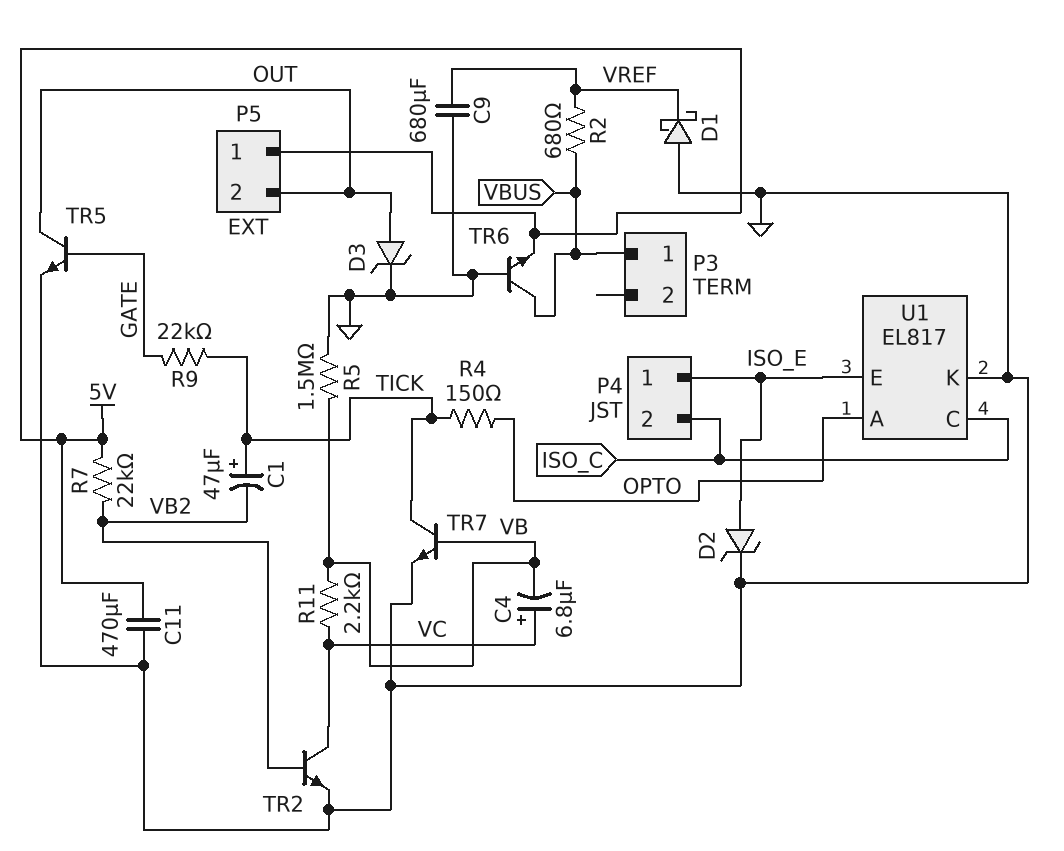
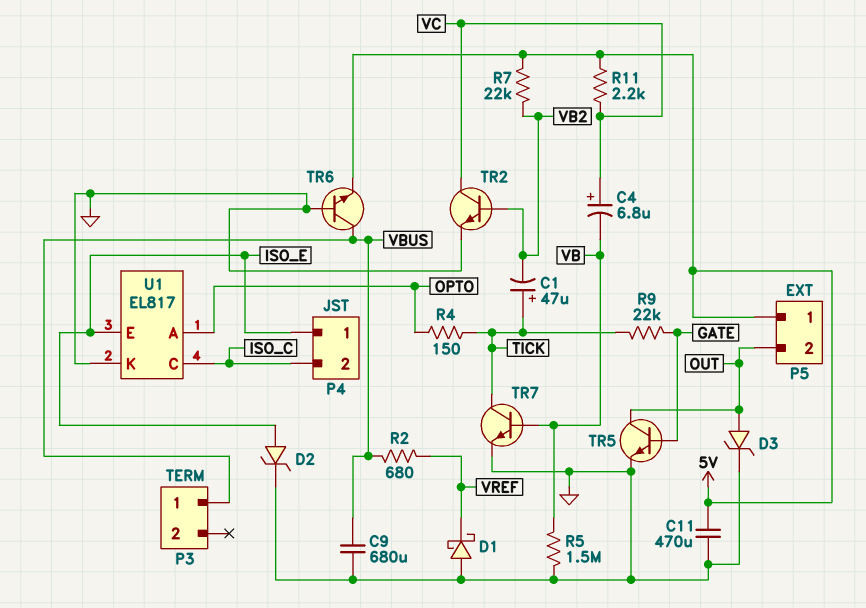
C9: 680uF (GND, VREF) -> 680uF (GND, VBUS)
R11: 2.2k (VB, VC) -> 2.2k (5V, VC)

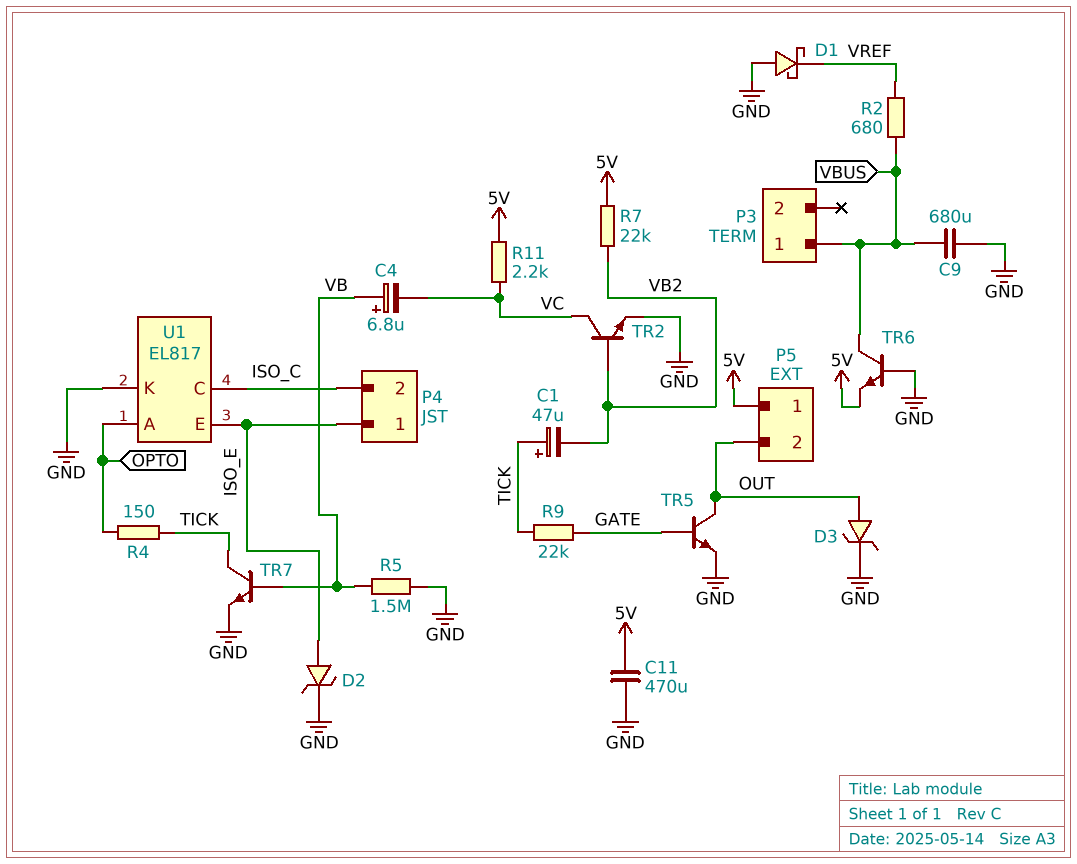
C4: 6.8uF (plus VC, minus VB) -> 6.8uF (plus VB, minus VC)

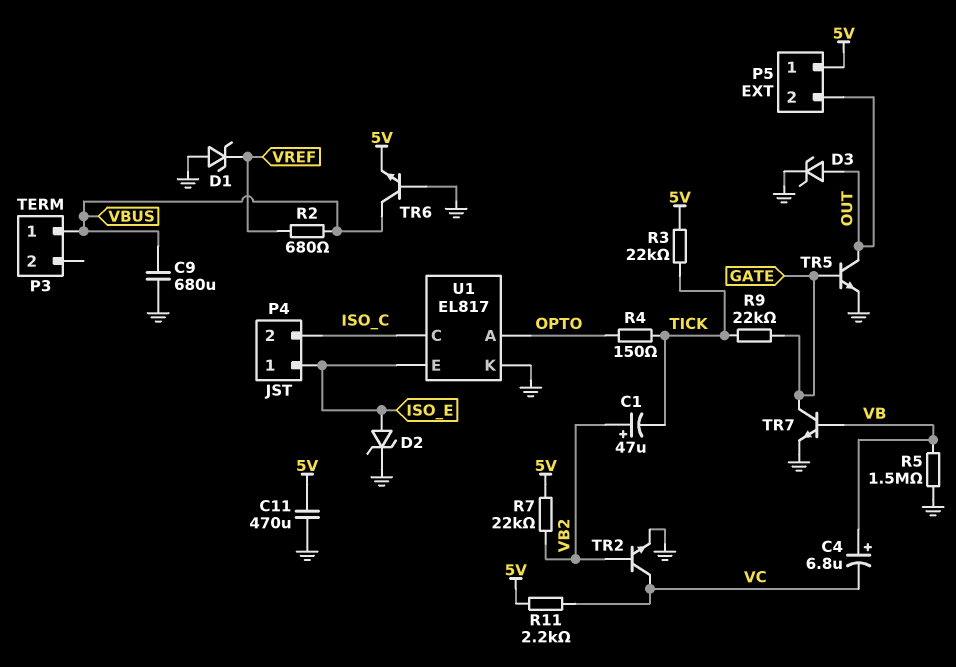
C1: 47uF (plus TICK, minus VB2) -> 47uF (plus VB2, minus TICK)
D1: schottky (A GND, K VREF) -> zener (A GND, K VREF)
R3: none -> 22k (5V, TICK)
TR7: NPN (B VB, C TICK, E GND) -> NPN (B VB, C GATE, E GND)

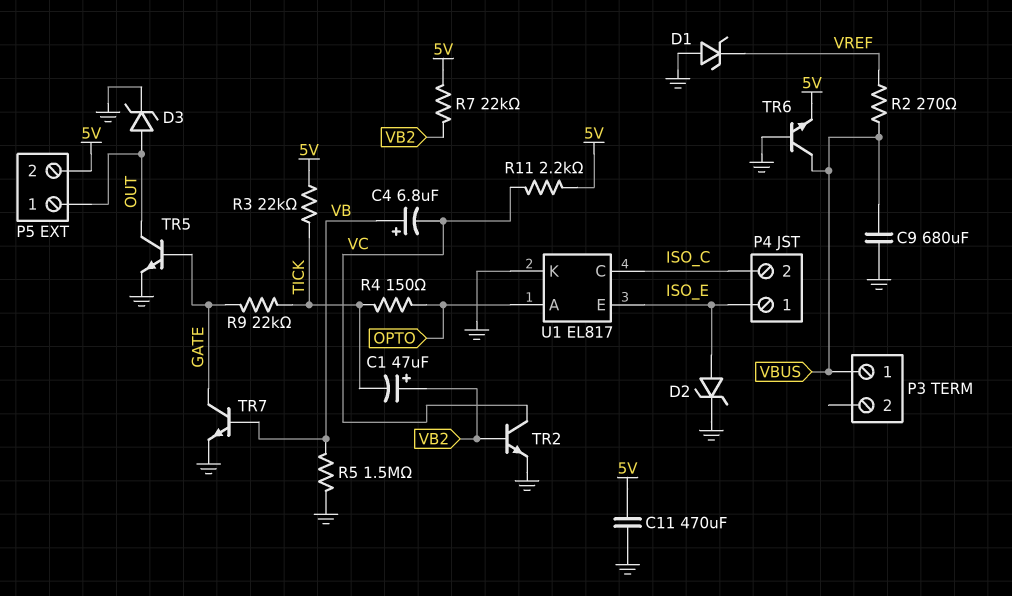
P5 pin 1: 5V -> OUT
P5 pin 2: OUT -> 5V
R2: 680 (VBUS, VREF) -> 270 (VBUS, VREF)

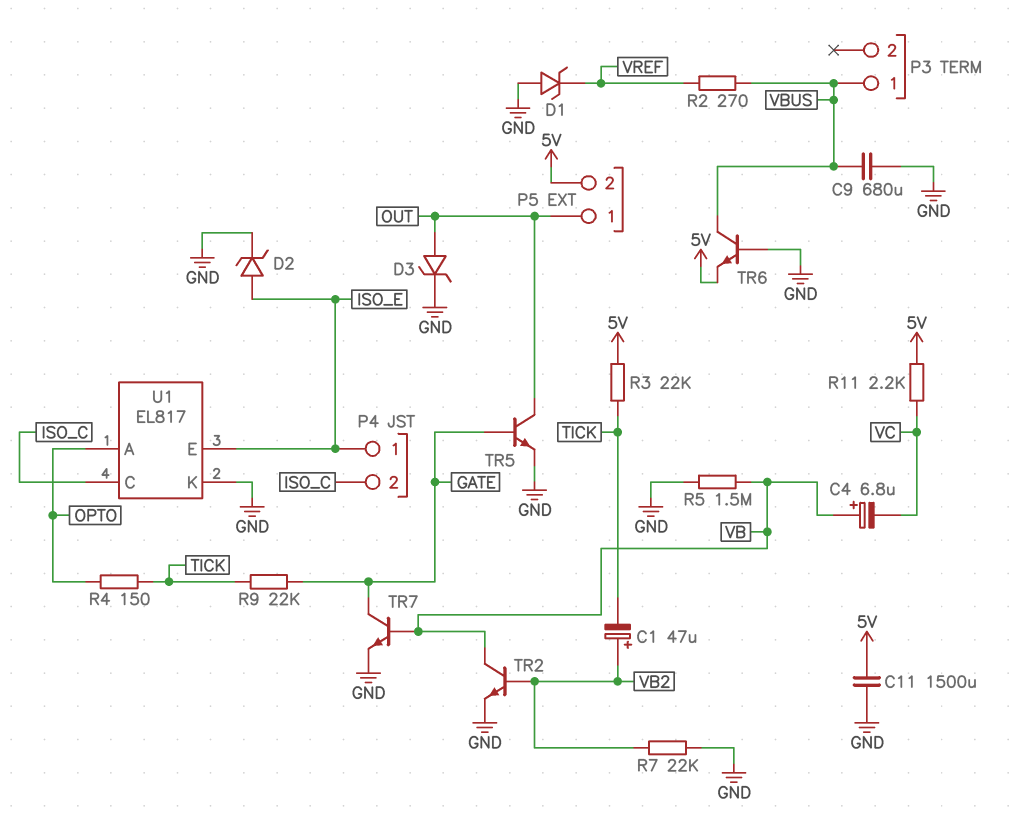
C11: 470uF (5V, GND) -> 1500uF (5V, GND)
R7: 22k (5V, VB2) -> 22k (GND, VB2)
TR2: NPN (B VB2, C VC, E GND) -> NPN (B VB2, C VB, E GND)

